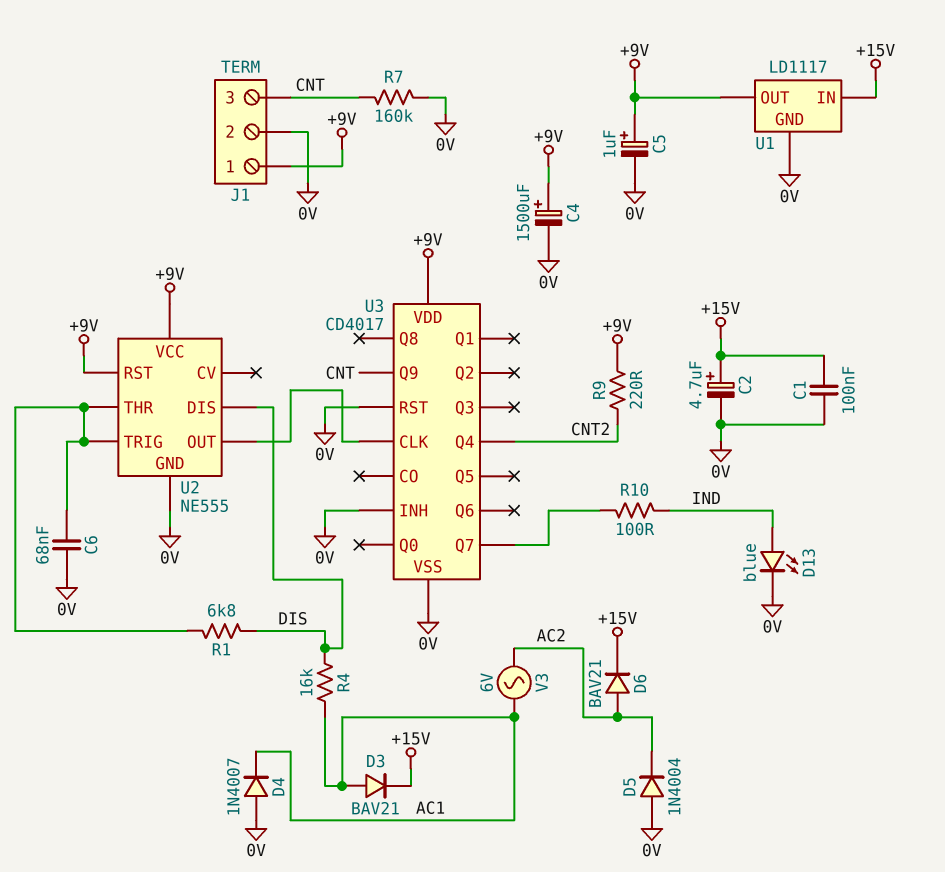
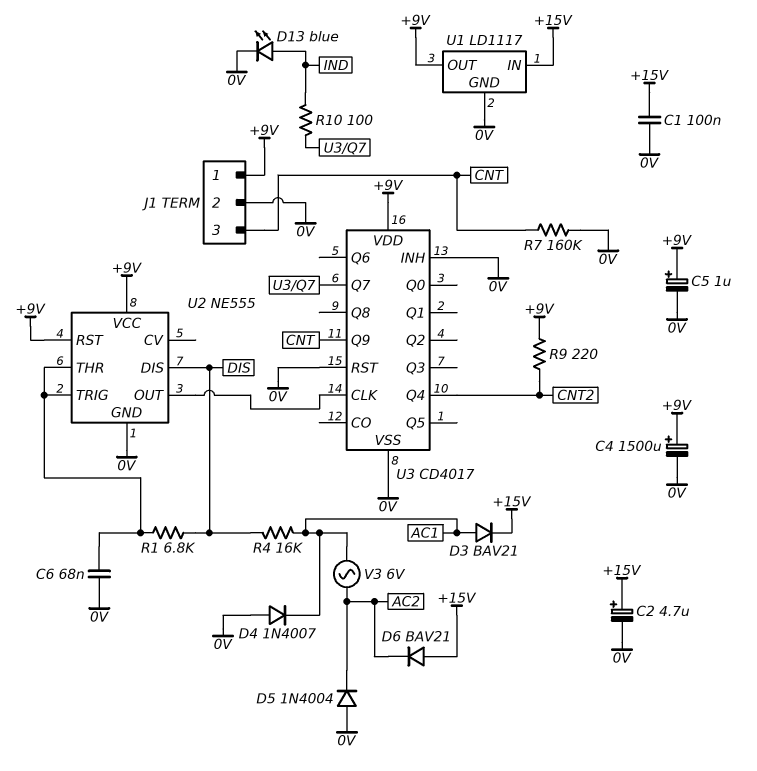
D6: diode BAV21 (A AC2, K +15V) -> diode BAV21 (A +15V, K AC2)

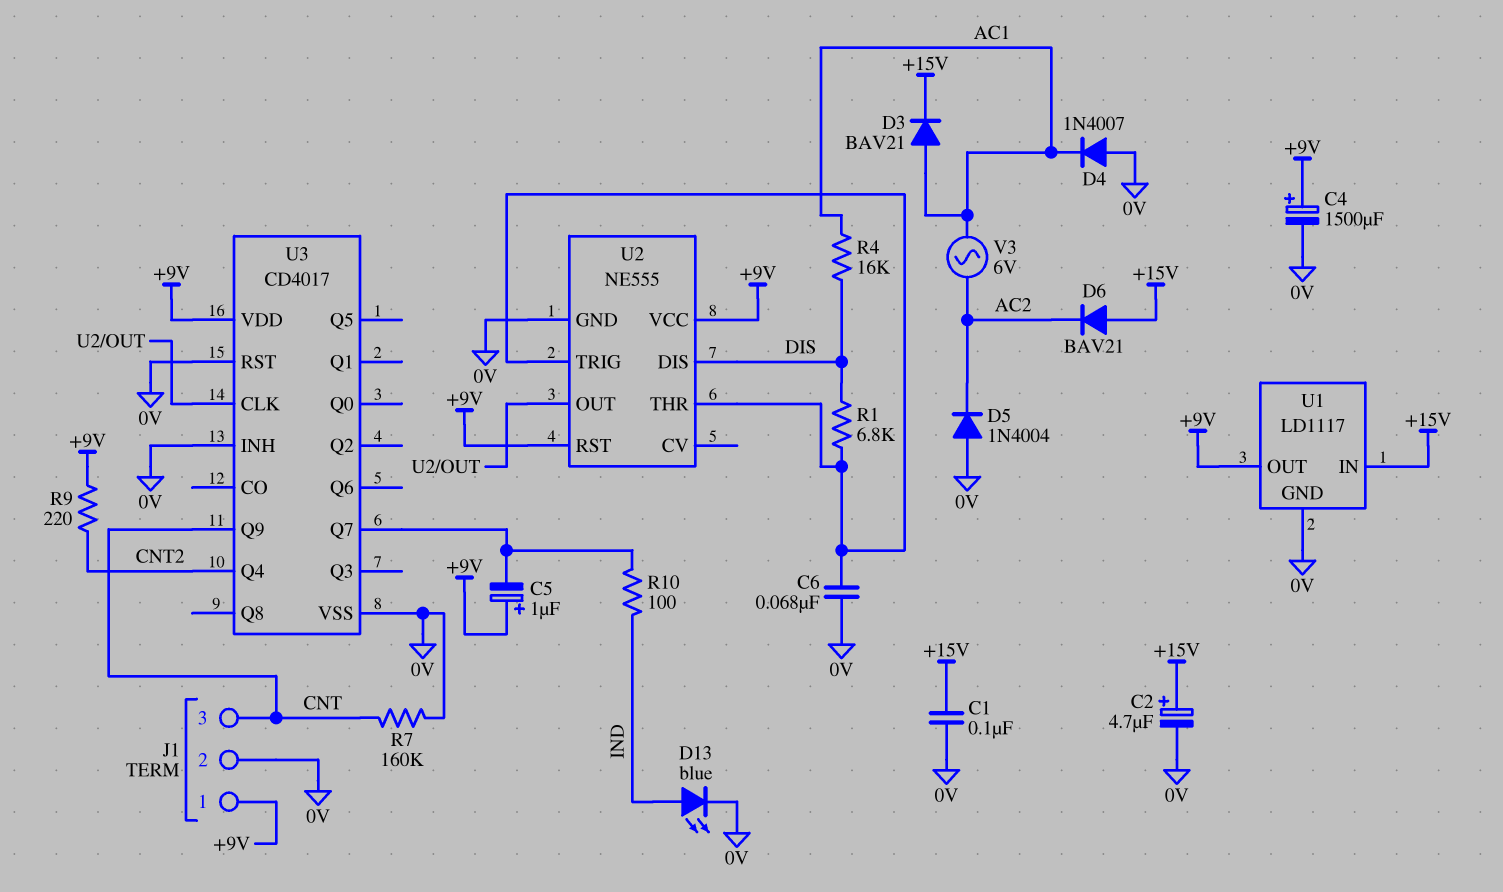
C5: 1uF (plus +9V, minus 0V) -> 1uF (plus +9V, minus U3/Q7)

